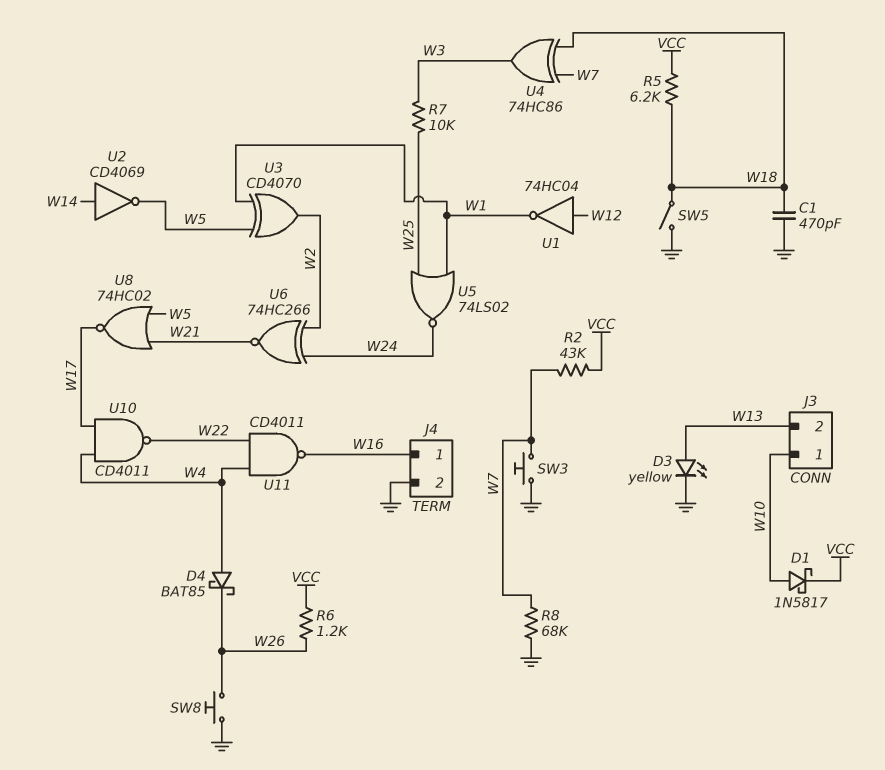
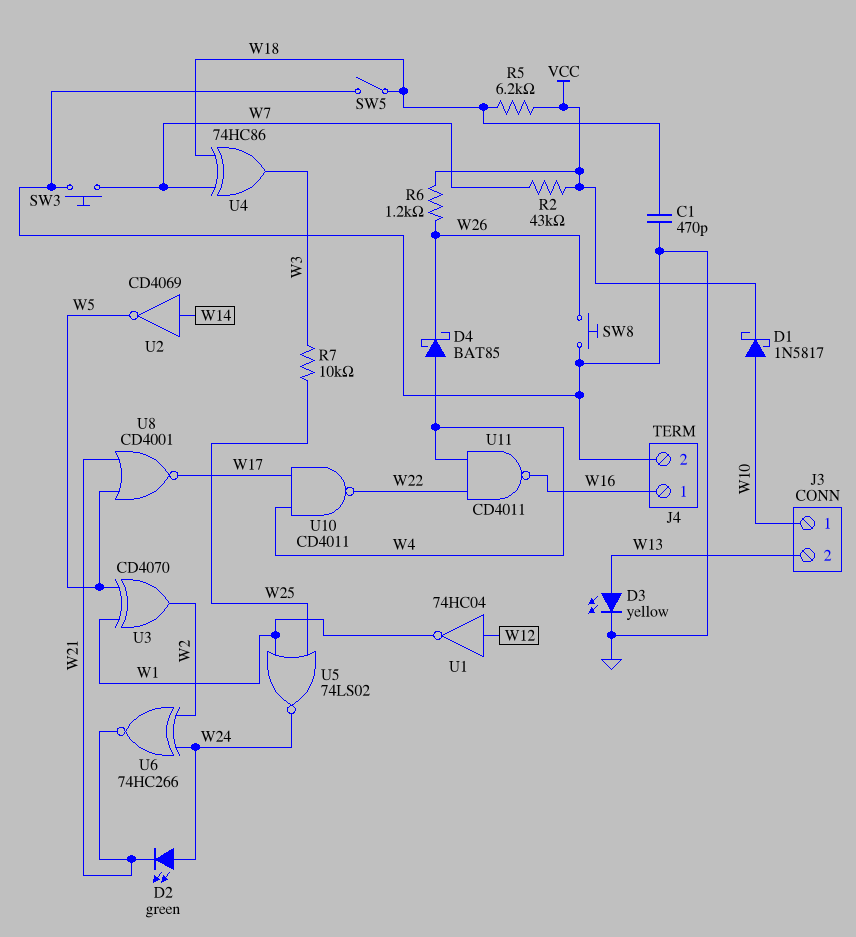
D2: none -> LED green (A W24, K W21)
R8: 68k (GND, W7) -> none
U8: NOR 74HC02 (in W5, in W21, out W17) -> NOR CD4001 (in W5, in W21, out W17)

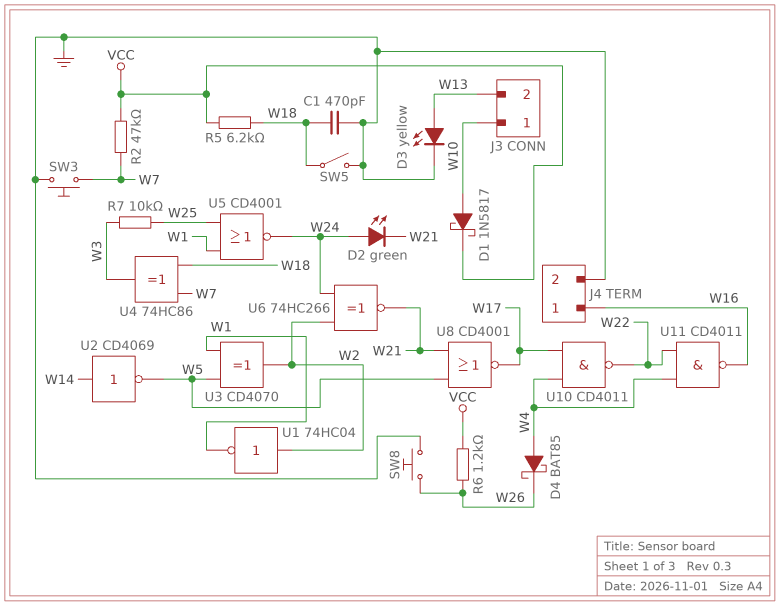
R2: 43k (VCC, W7) -> 47k (VCC, W7)
U1: NOT 74HC04 (in W12, out W1) -> NOT 74HC04 (in W2, out W1)
U5: NOR 74LS02 (in W1, in W25, out W24) -> NOR CD4001 (in W1, in W25, out W24)

